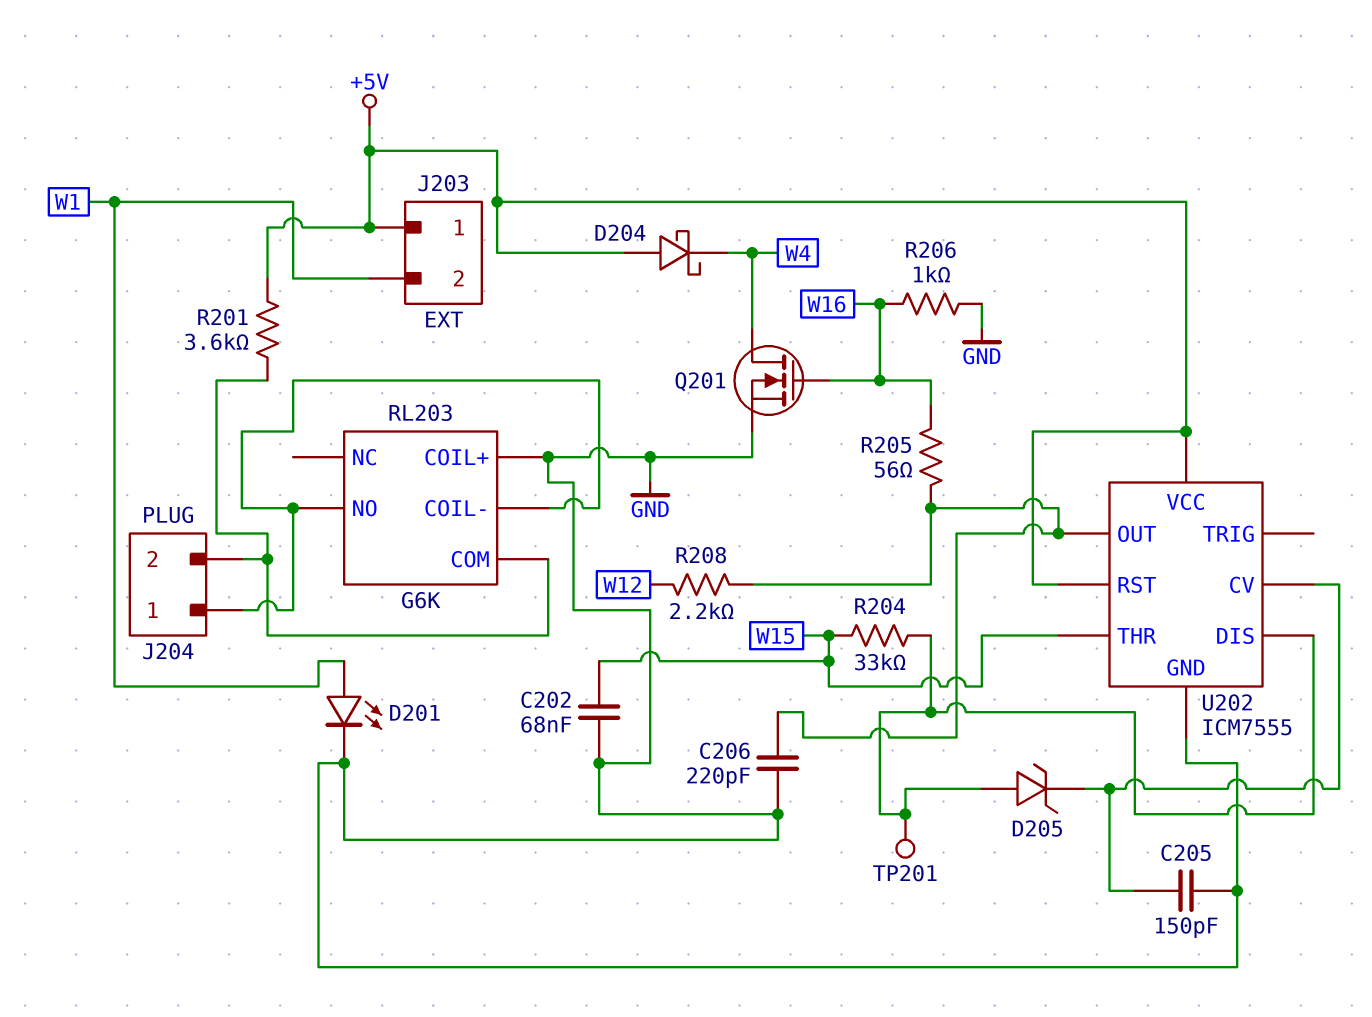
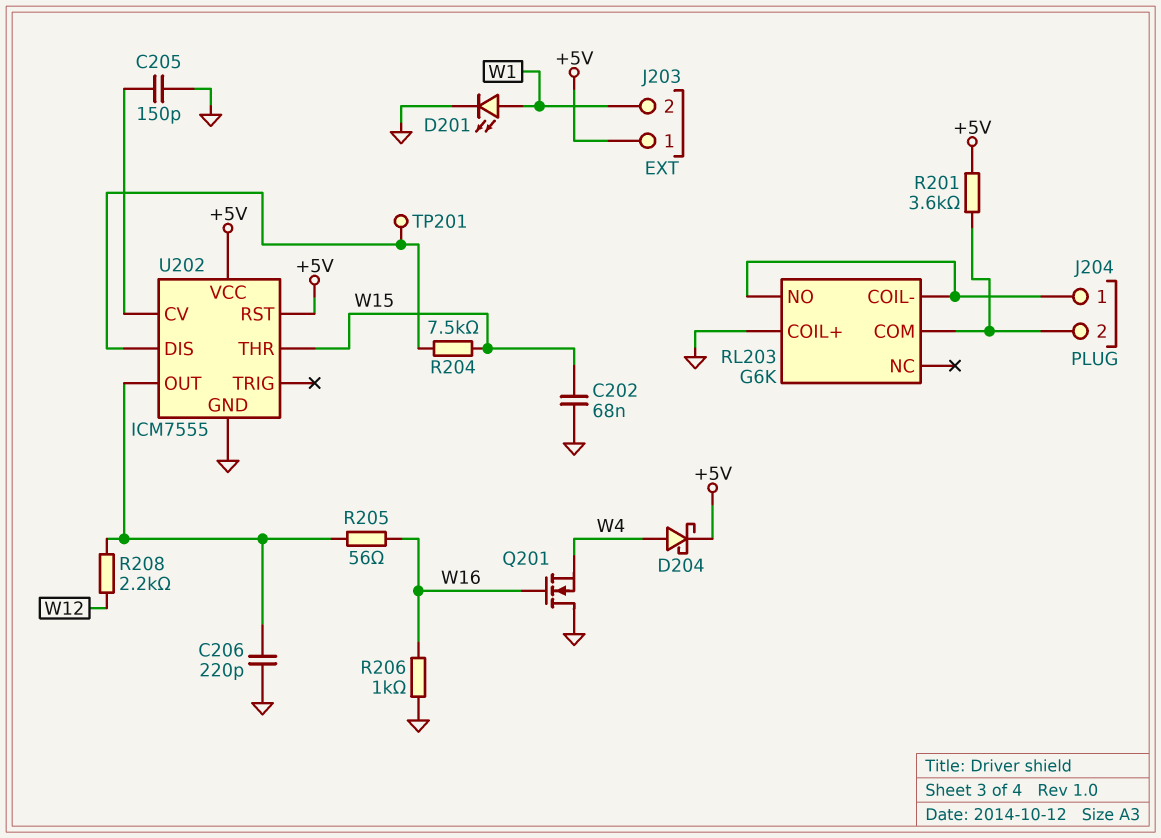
D204: schottky (A +5V, K W4) -> schottky (A W4, K +5V)
D205: zener (A U202/DIS, K U202/CV) -> none
Q201: NMOS (G W16, D W4, S GND) -> NMOS (G W16, D GND, S W4)
R204: 33k (U202/DIS, W15) -> 7.5k (U202/DIS, W15)

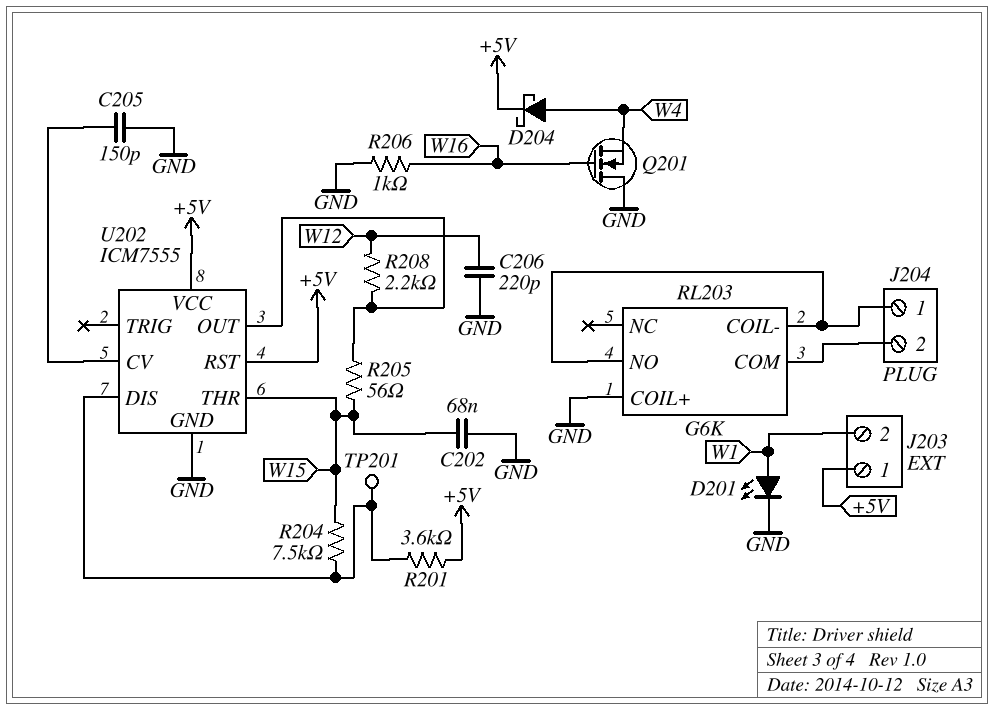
C206: 220pF (GND, U202/OUT) -> 220pF (GND, W12)
R201: 3.6k (+5V, J204/2) -> 3.6k (+5V, U202/DIS)
R205: 56 (U202/OUT, W16) -> 56 (U202/OUT, W15)

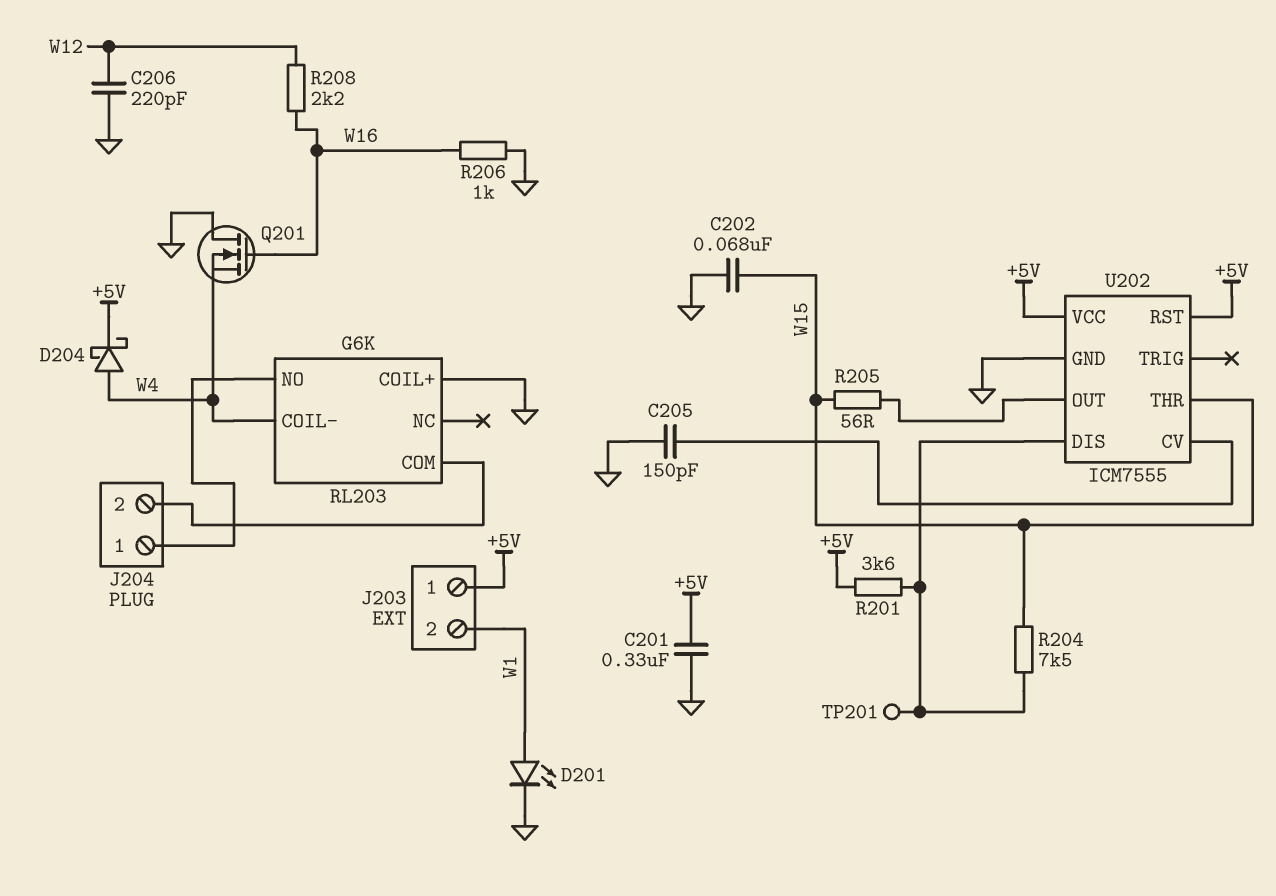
C201: none -> 330nF (+5V, GND)
R208: 2.2k (U202/OUT, W12) -> 2.2k (W12, W16)
RL203 pin COIL-: J204/1 -> W4

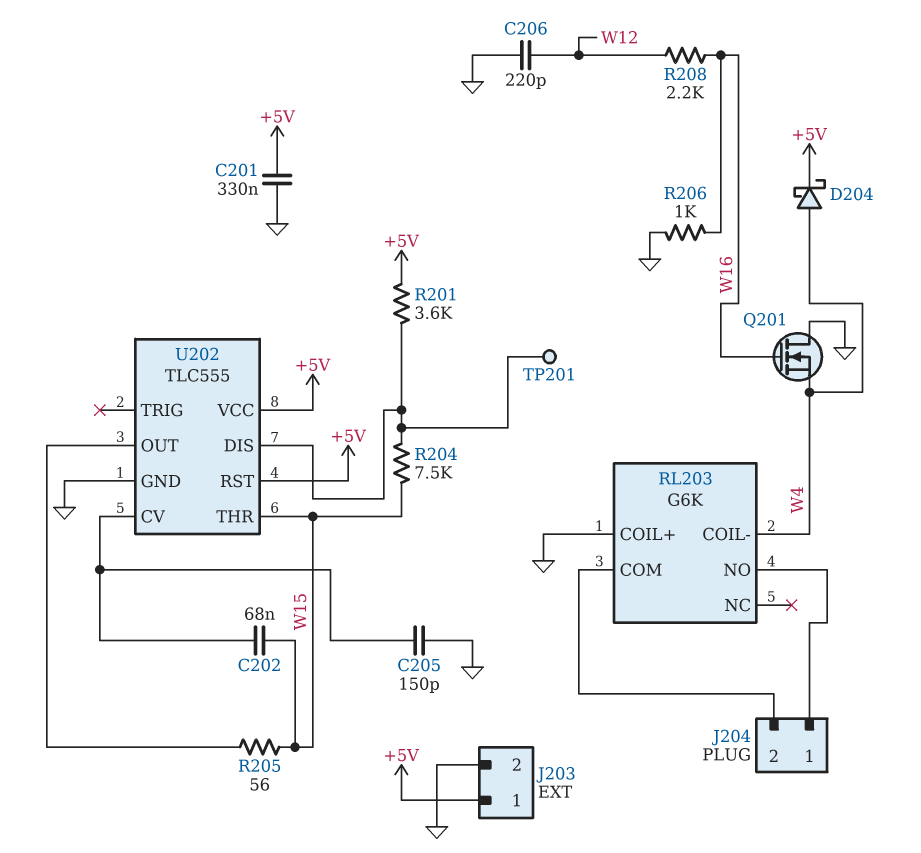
C202: 68nF (GND, W15) -> 68nF (U202/CV, W15)
D201: LED (A W1, K GND) -> none
J203 pin 2: W1 -> GND
U202: ICM7555 -> TLC555

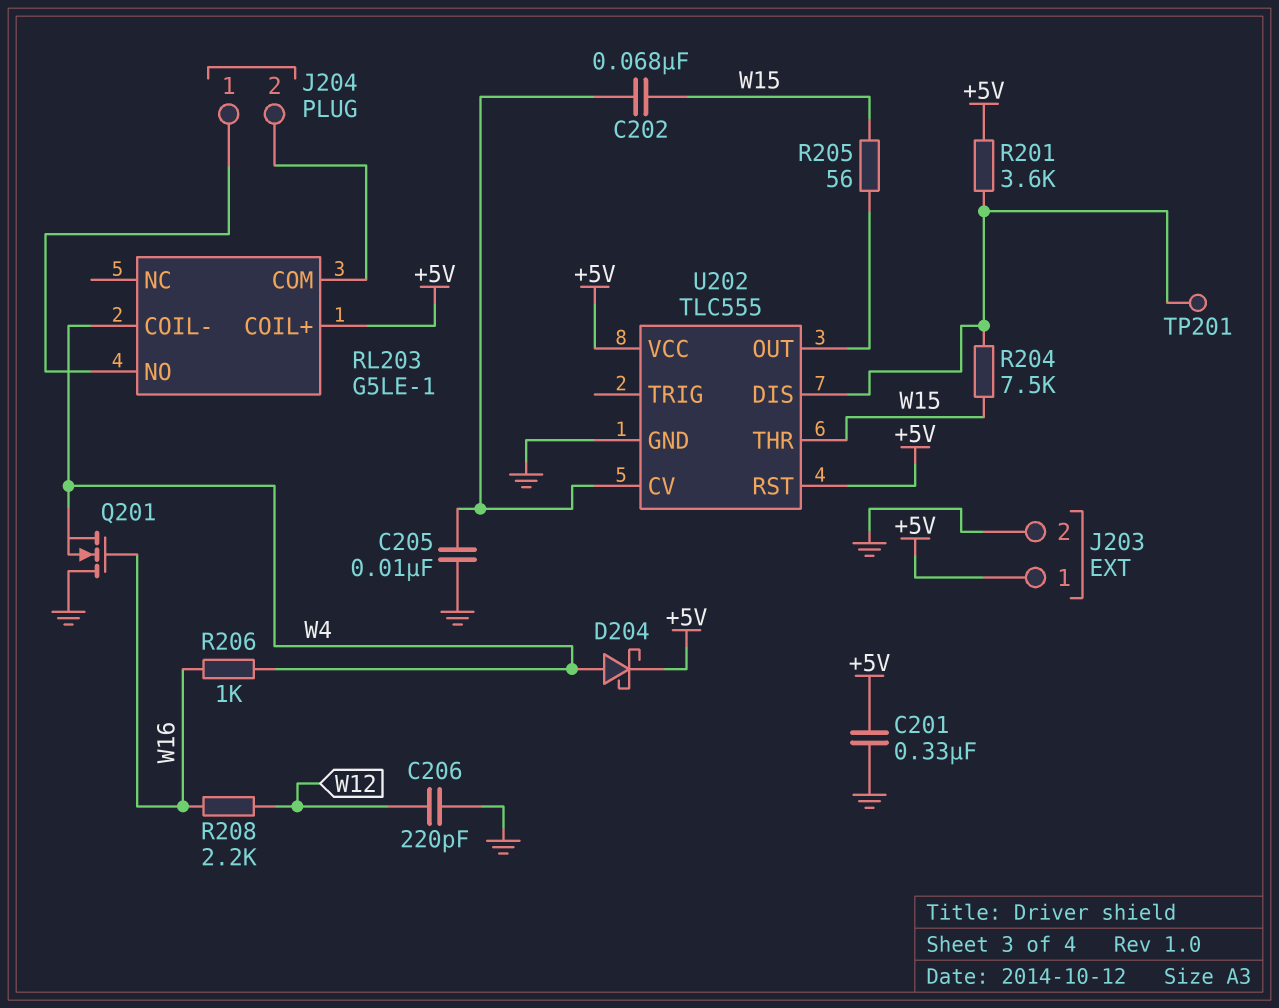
C205: 150pF (GND, U202/CV) -> 10nF (GND, U202/CV)
R206: 1k (GND, W16) -> 1k (W4, W16)
RL203: G6K -> G5LE-1
RL203 pin COIL+: GND -> +5V

